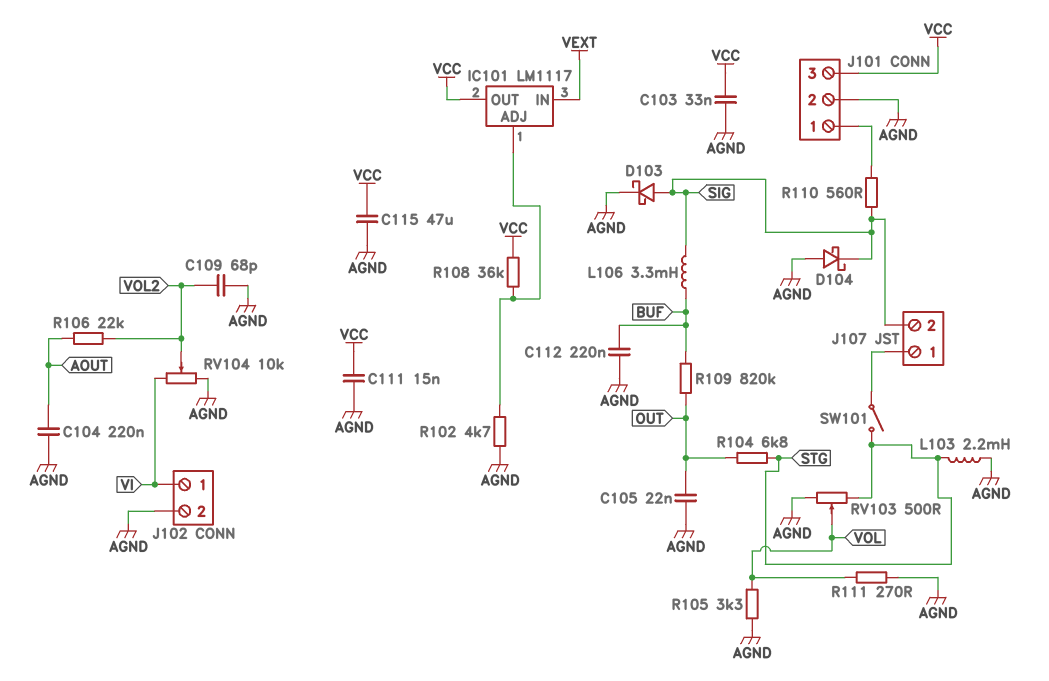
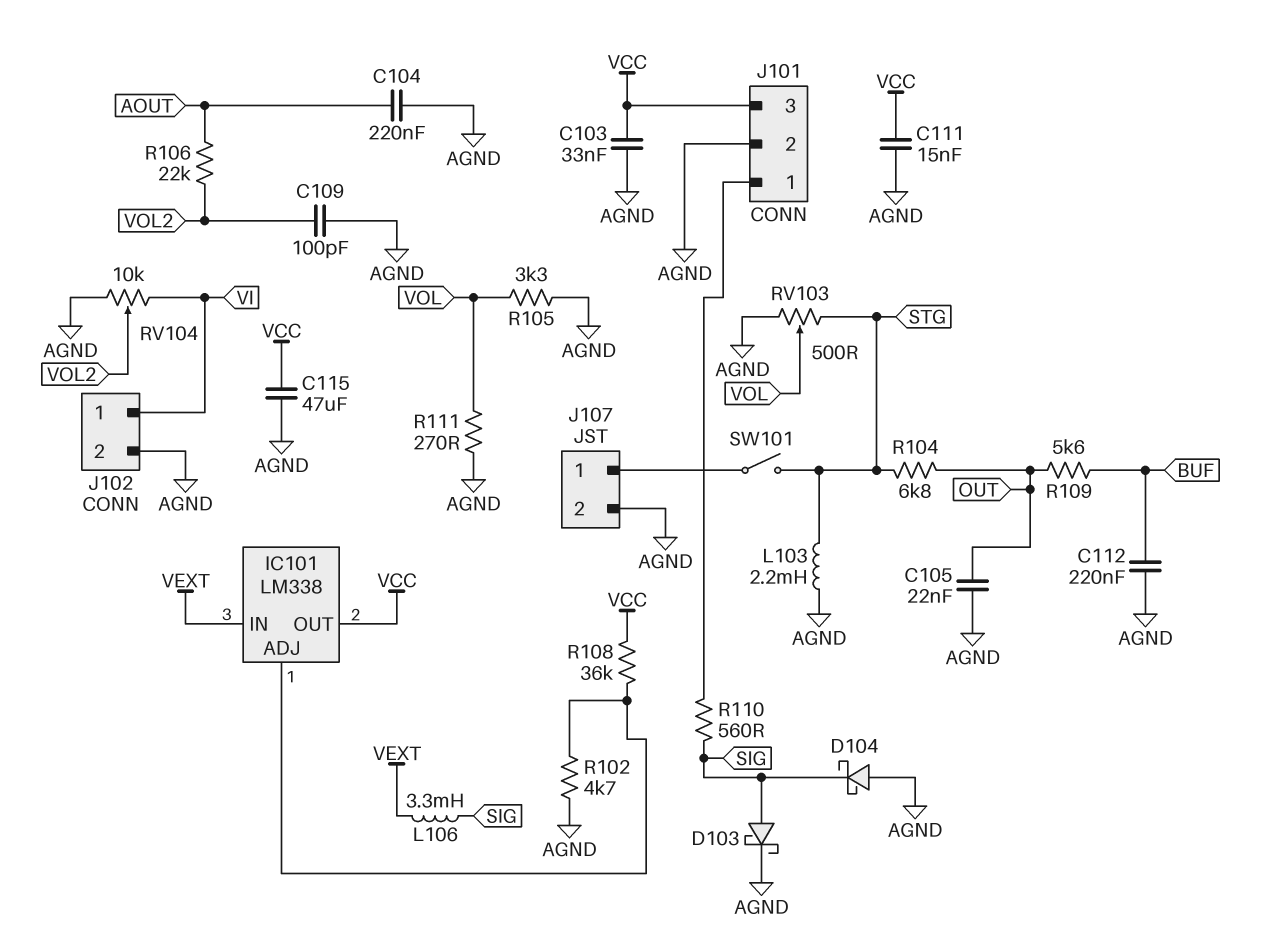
C109: 68pF (AGND, VOL2) -> 100pF (AGND, VOL2)
IC101: LM1117 -> LM338
J107 pin 2: SIG -> AGND
L106: 3.3mH (BUF, SIG) -> 3.3mH (SIG, VEXT)
R109: 820k (BUF, OUT) -> 5.6k (BUF, OUT)

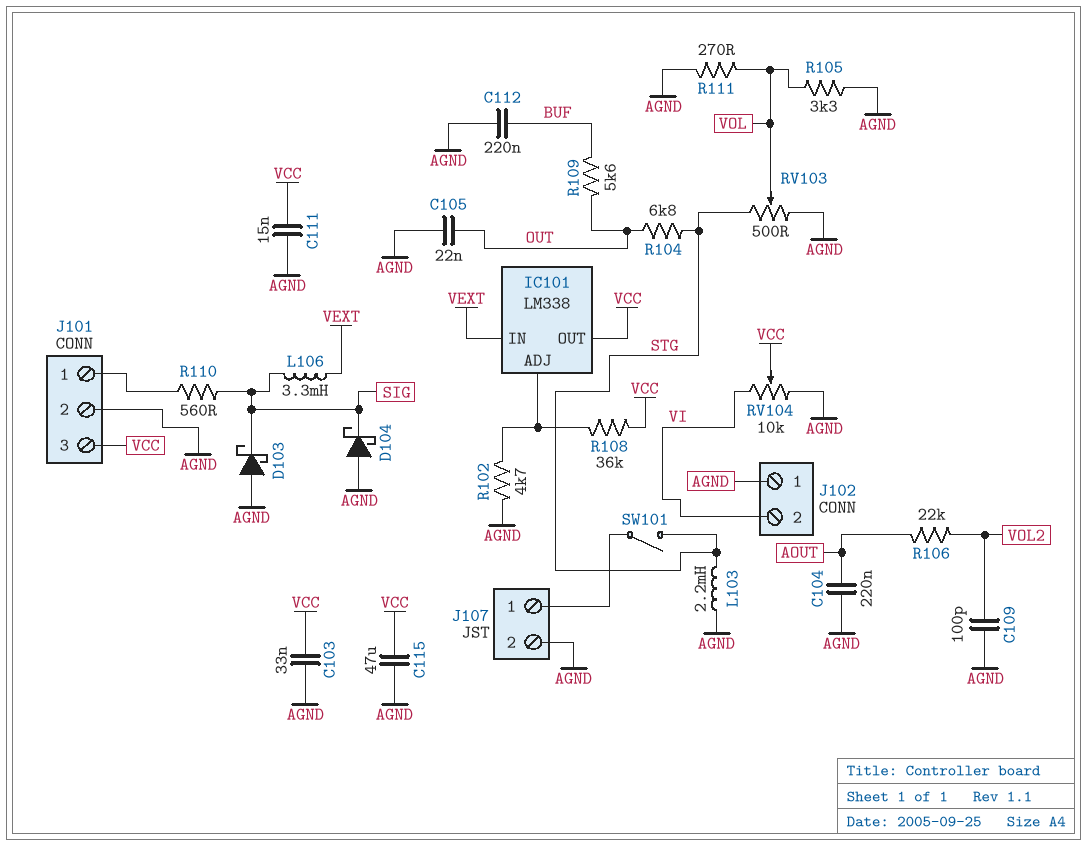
D103: schottky (A SIG, K AGND) -> schottky (A AGND, K SIG)
J102 pin 1: VI -> AGND
J102 pin 2: AGND -> VI
RV104: 10k (AGND, VI, wiper VOL2) -> 10k (AGND, VI, wiper VCC)

